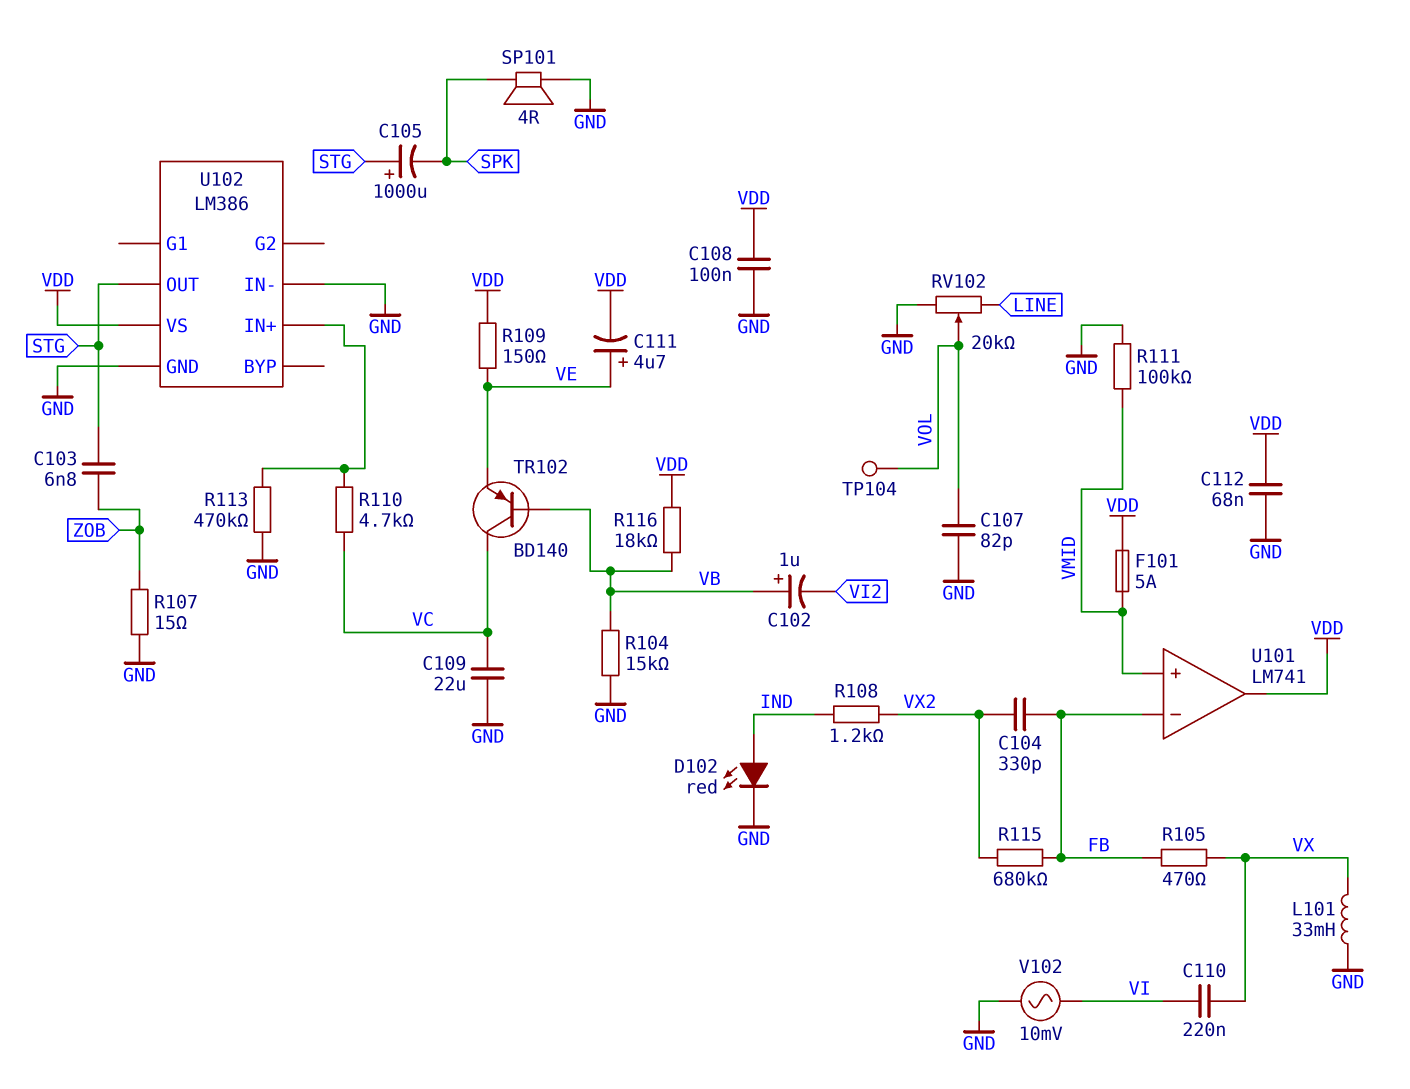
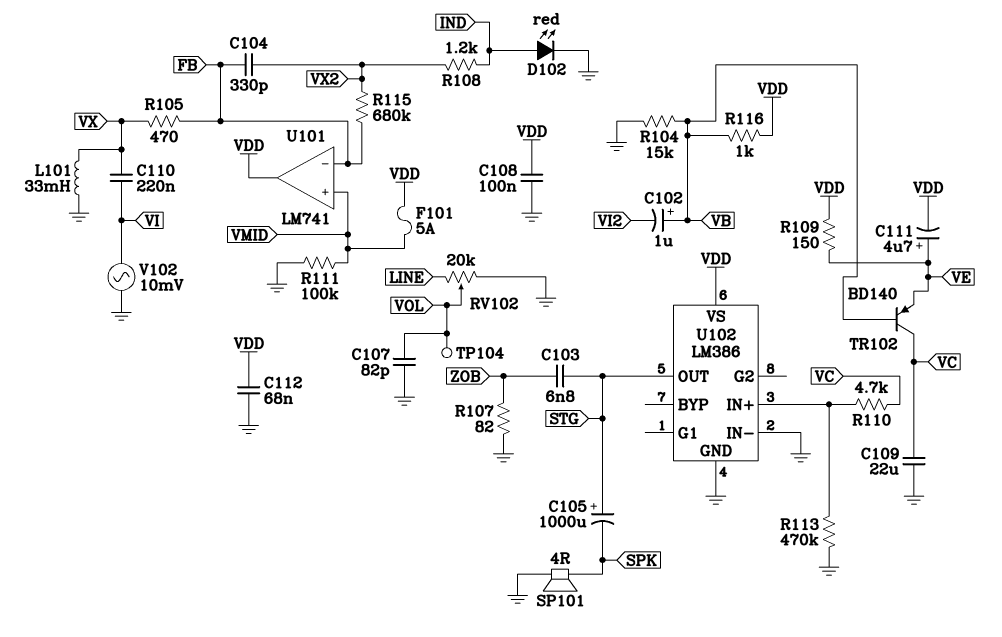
R107: 15 (GND, ZOB) -> 82 (GND, ZOB)
R116: 18k (VB, VDD) -> 1k (VB, VDD)

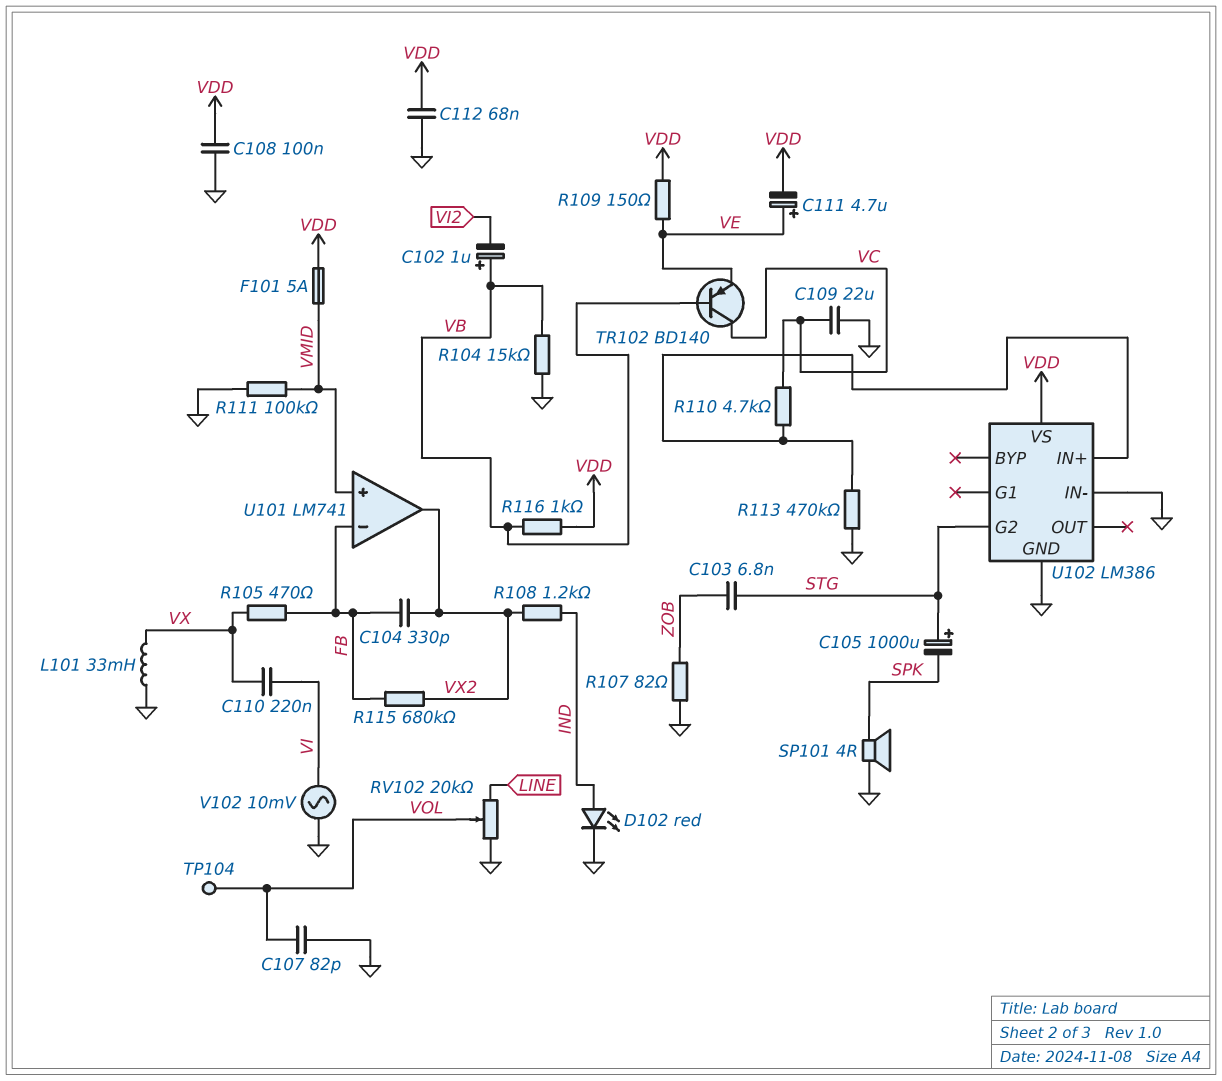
U101 pin out: VDD -> VX2
U102 pin G2: none -> STG
U102 pin OUT: STG -> none

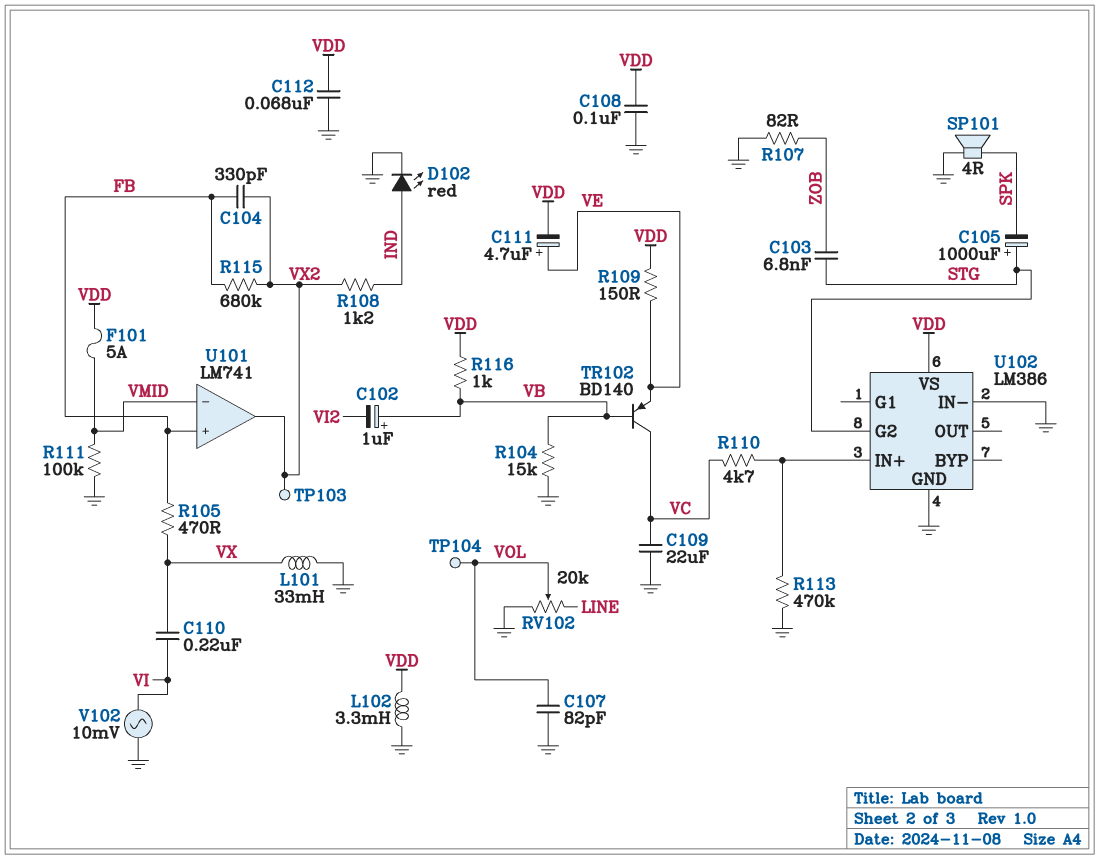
L102: none -> 3.3mH (GND, VDD)
TP103: none -> test point (VX2)
U101 pin in+: VMID -> FB
U101 pin in-: FB -> VMID

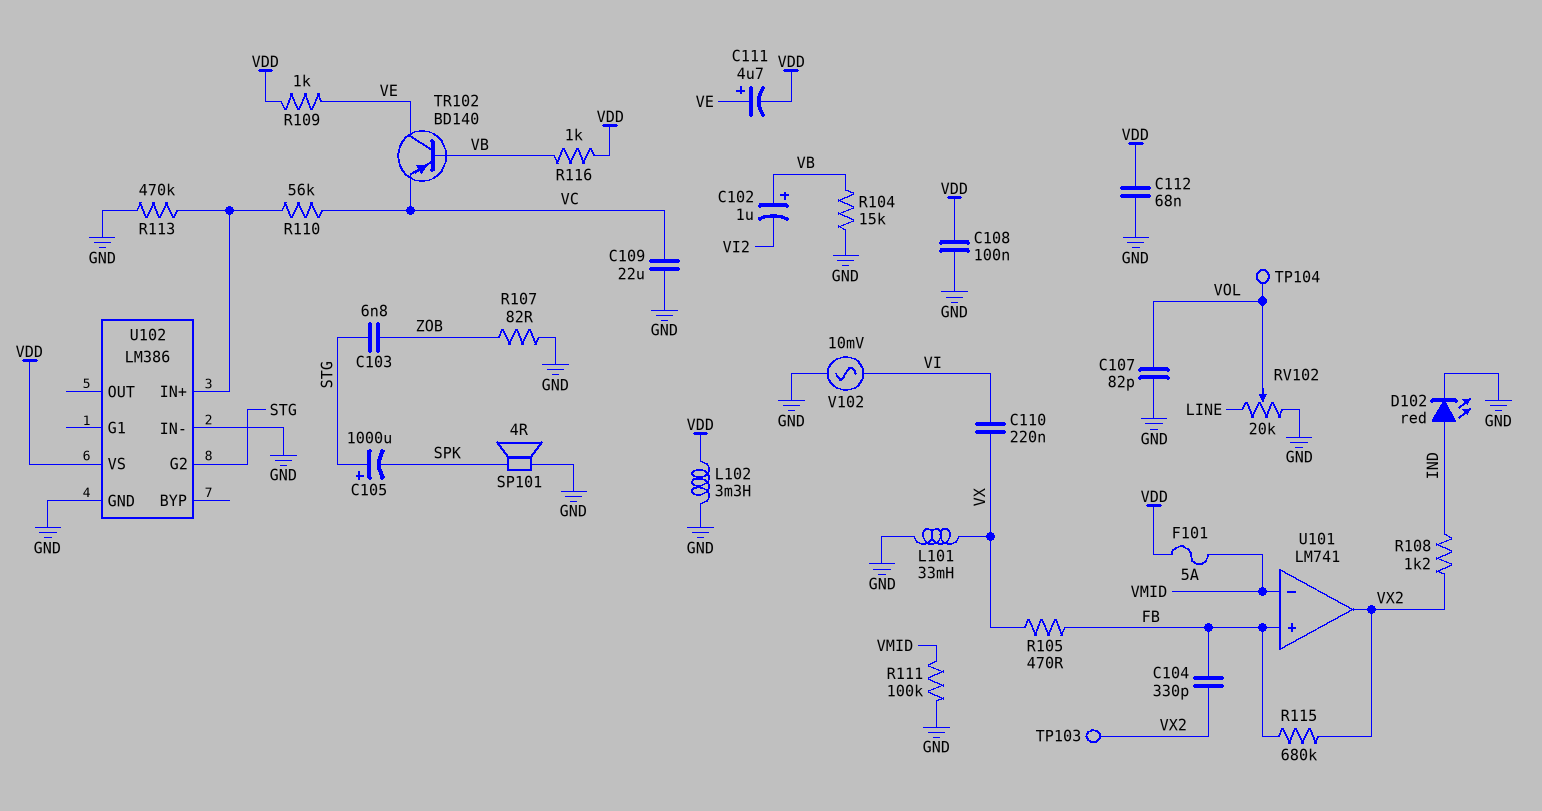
R109: 150 (VDD, VE) -> 1k (VDD, VE)
R110: 4.7k (U102/IN+, VC) -> 56k (U102/IN+, VC)
TR102: PNP BD140 (B VB, C VC, E VE) -> PNP BD140 (B VB, C VE, E VC)

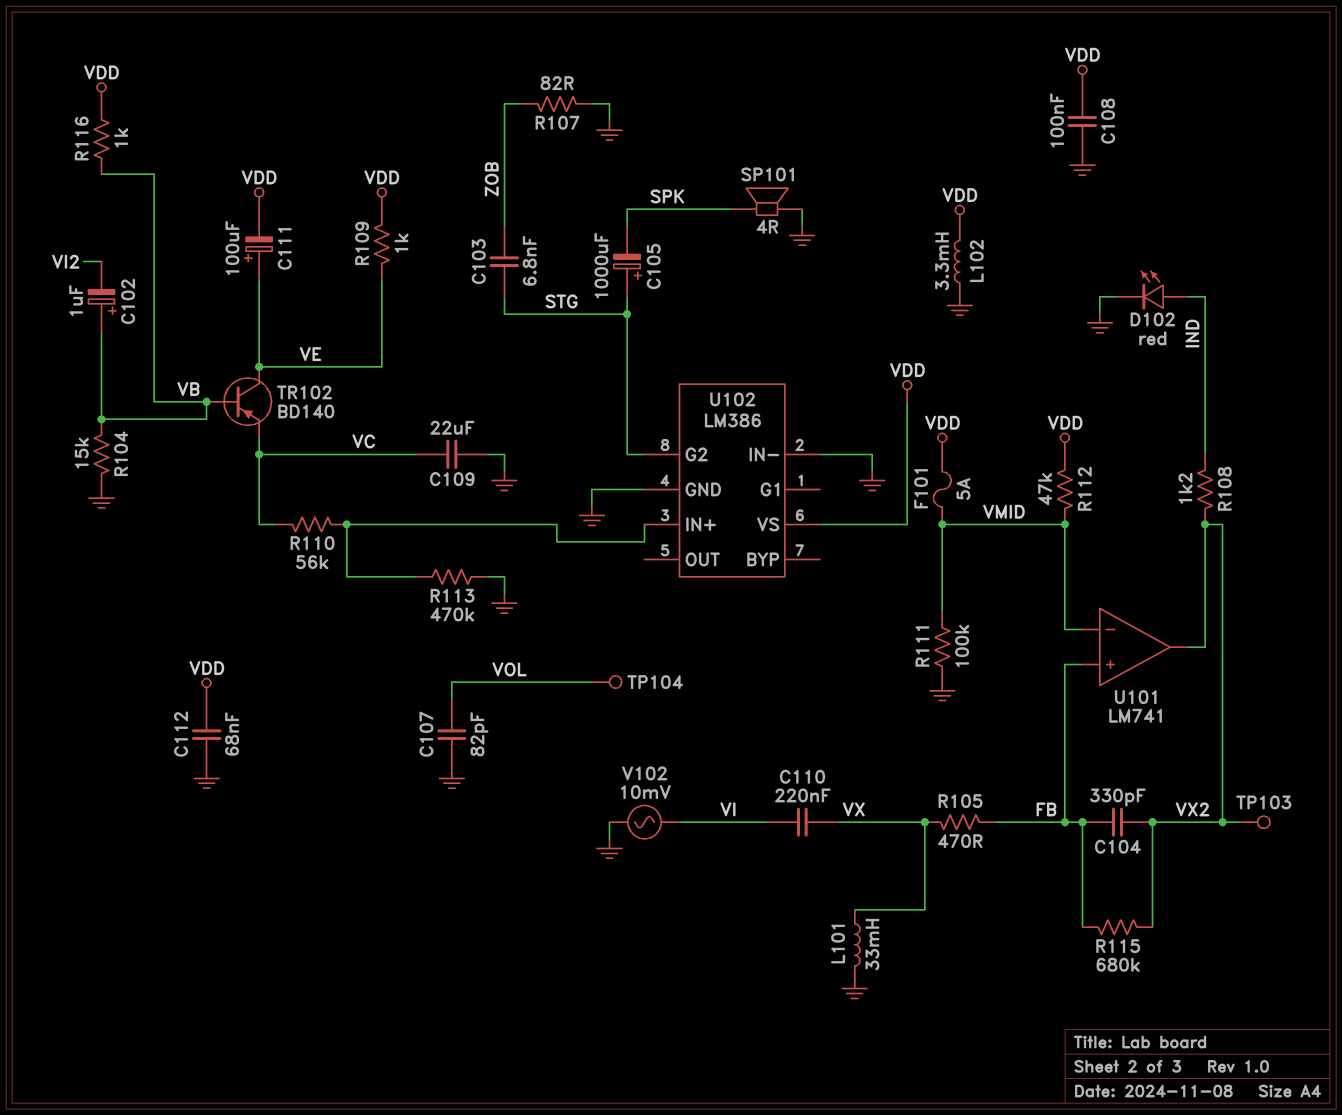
C111: 4.7uF (plus VE, minus VDD) -> 100uF (plus VE, minus VDD)
R112: none -> 47k (VDD, VMID)
RV102: 20k (GND, LINE, wiper VOL) -> none

